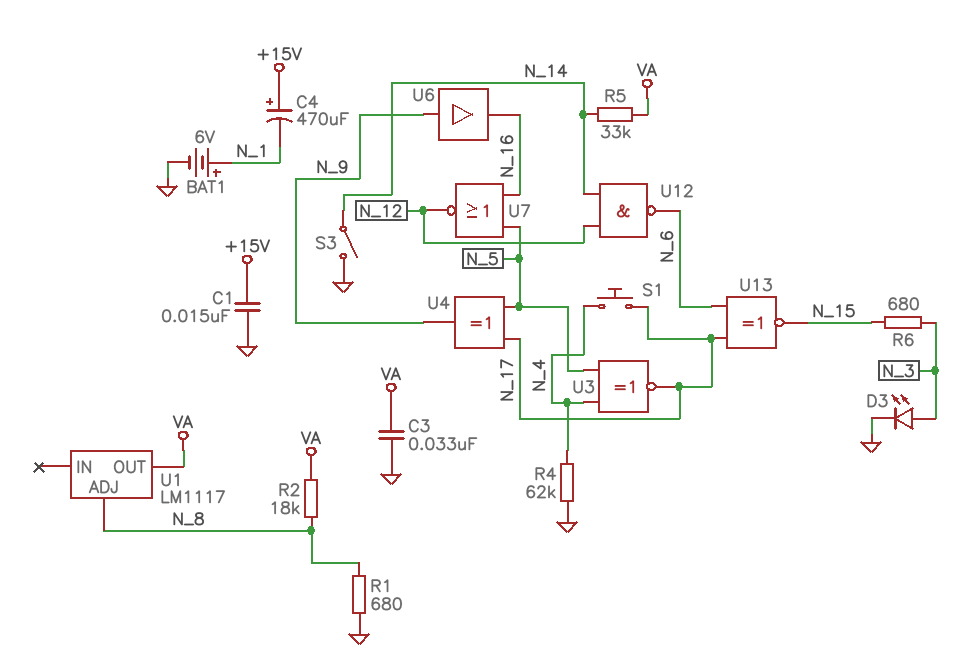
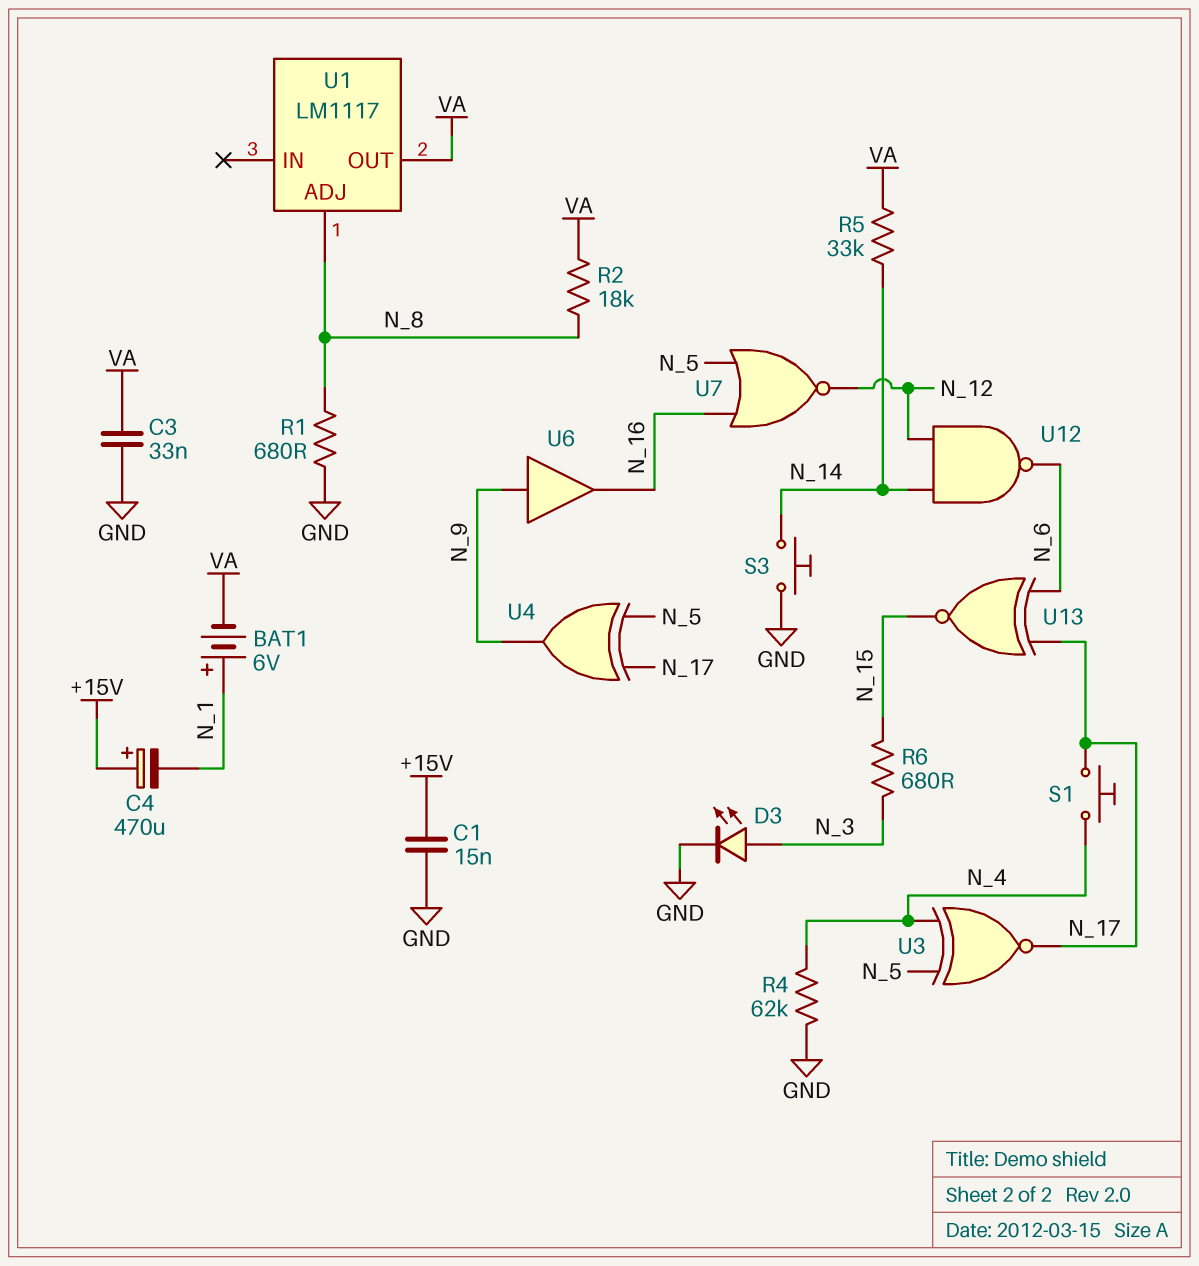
BAT1: 6V (plus N_1, minus GND) -> 6V (plus N_1, minus VA)
S3: switch (GND, N_14) -> button (GND, N_14)

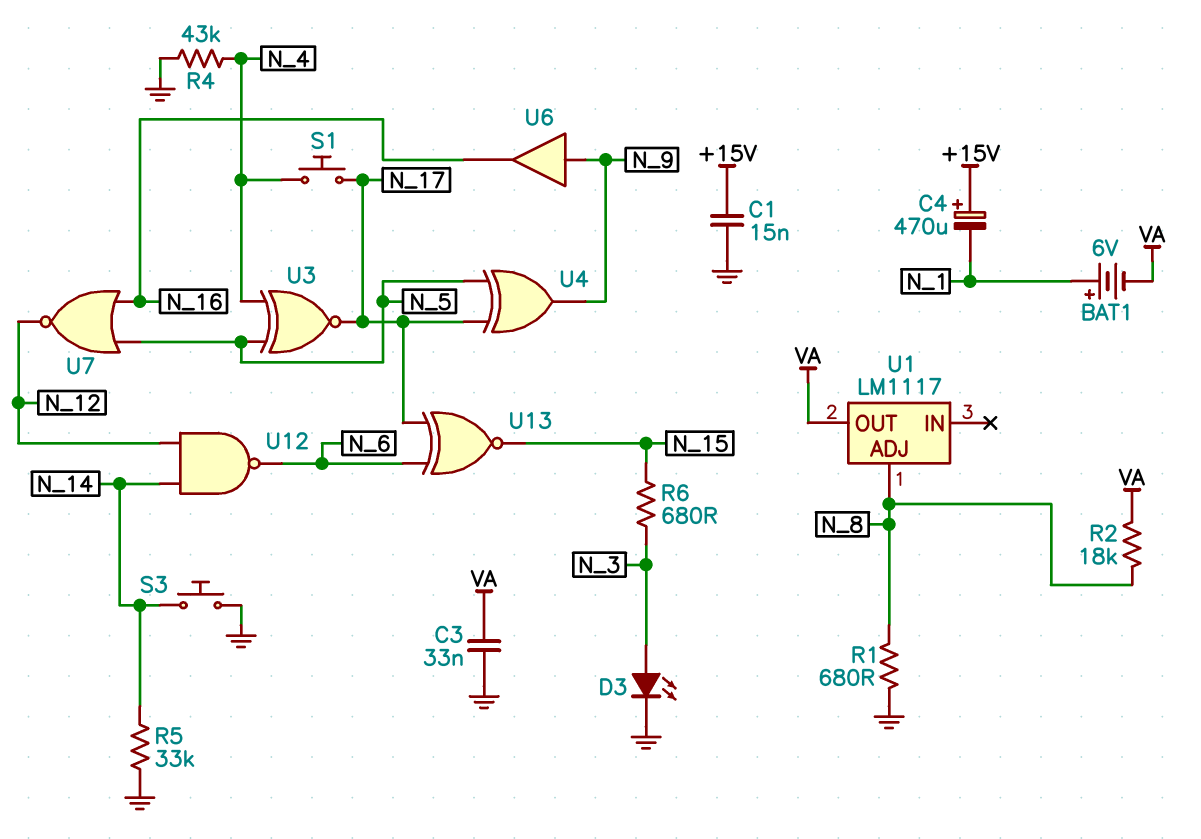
R4: 62k (GND, N_4) -> 43k (GND, N_4)
R5: 33k (N_14, VA) -> 33k (GND, N_14)

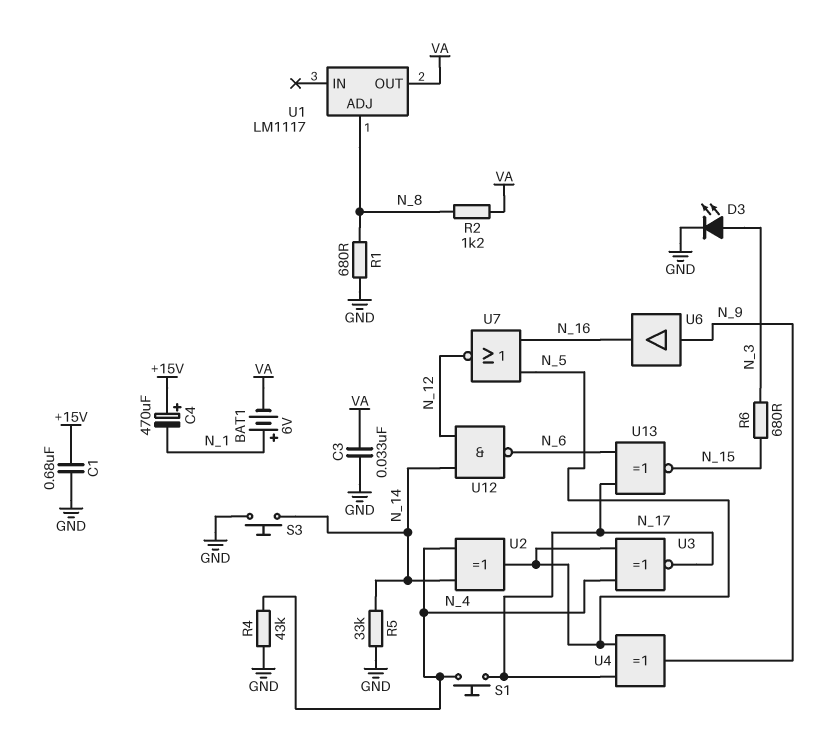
C1: 15nF (+15V, GND) -> 680nF (+15V, GND)
R2: 18k (N_8, VA) -> 1.2k (N_8, VA)
U2: none -> XOR (in N_4, in N_14, out N_5)

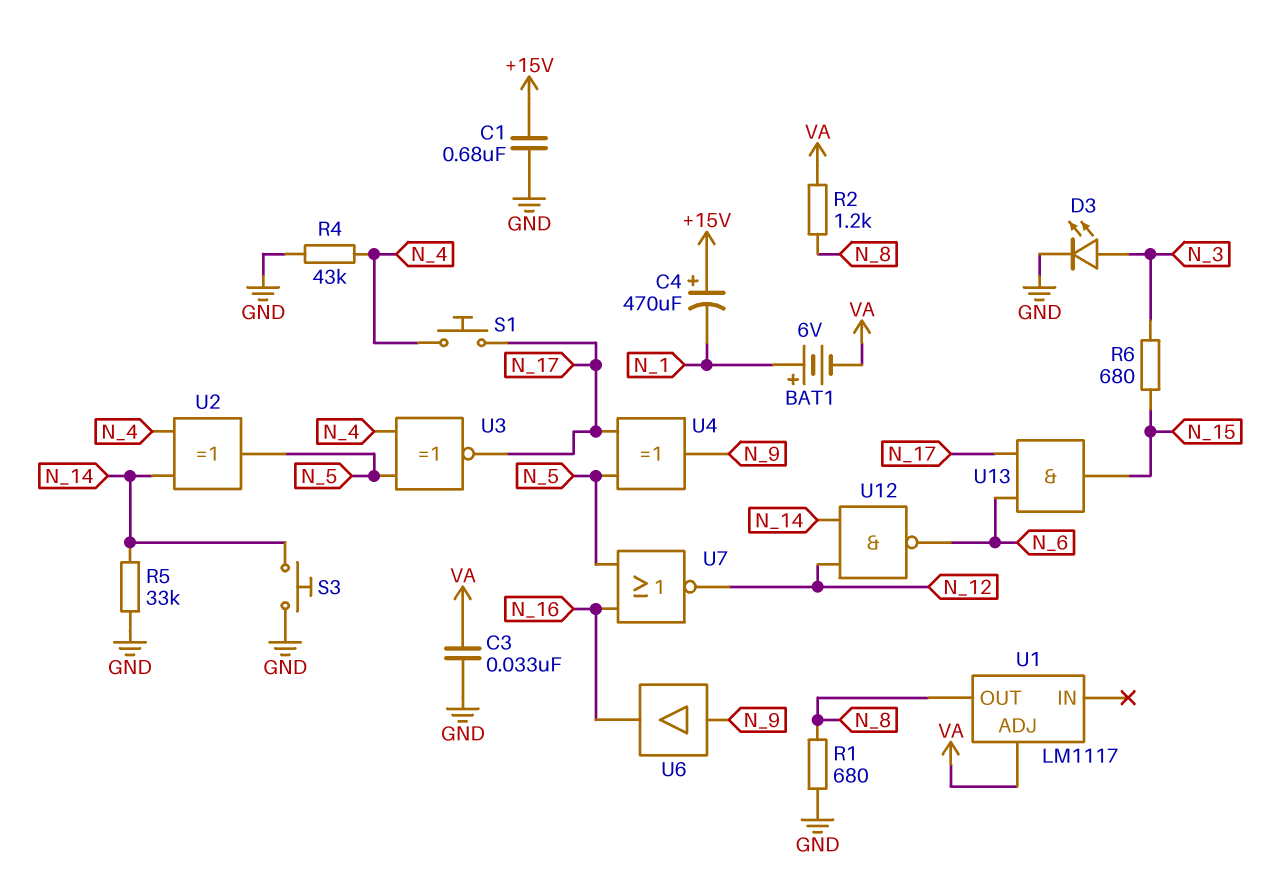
U1 pin ADJ: N_8 -> VA
U1 pin OUT: VA -> N_8
U13: XNOR (in N_6, in N_17, out N_15) -> AND (in N_6, in N_17, out N_15)

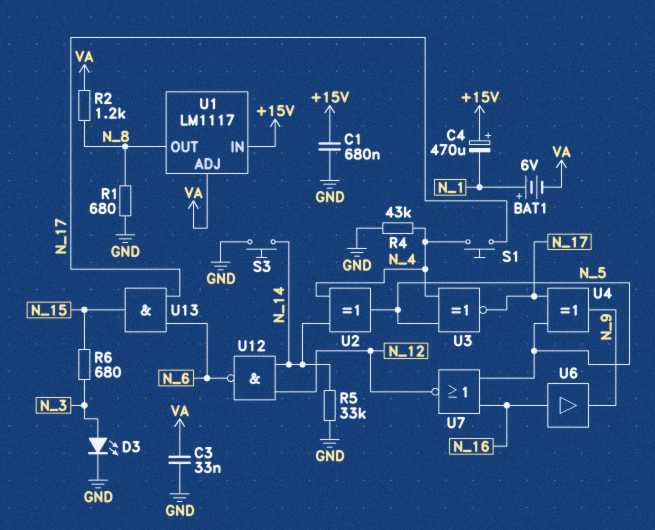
U1 pin IN: none -> +15V
U6: buffer (in N_9, out N_16) -> buffer (in N_16, out N_9)

